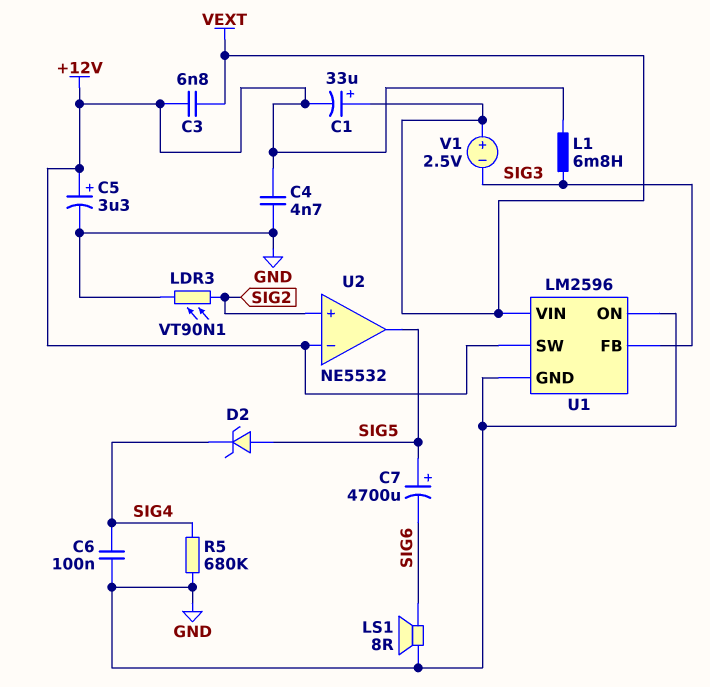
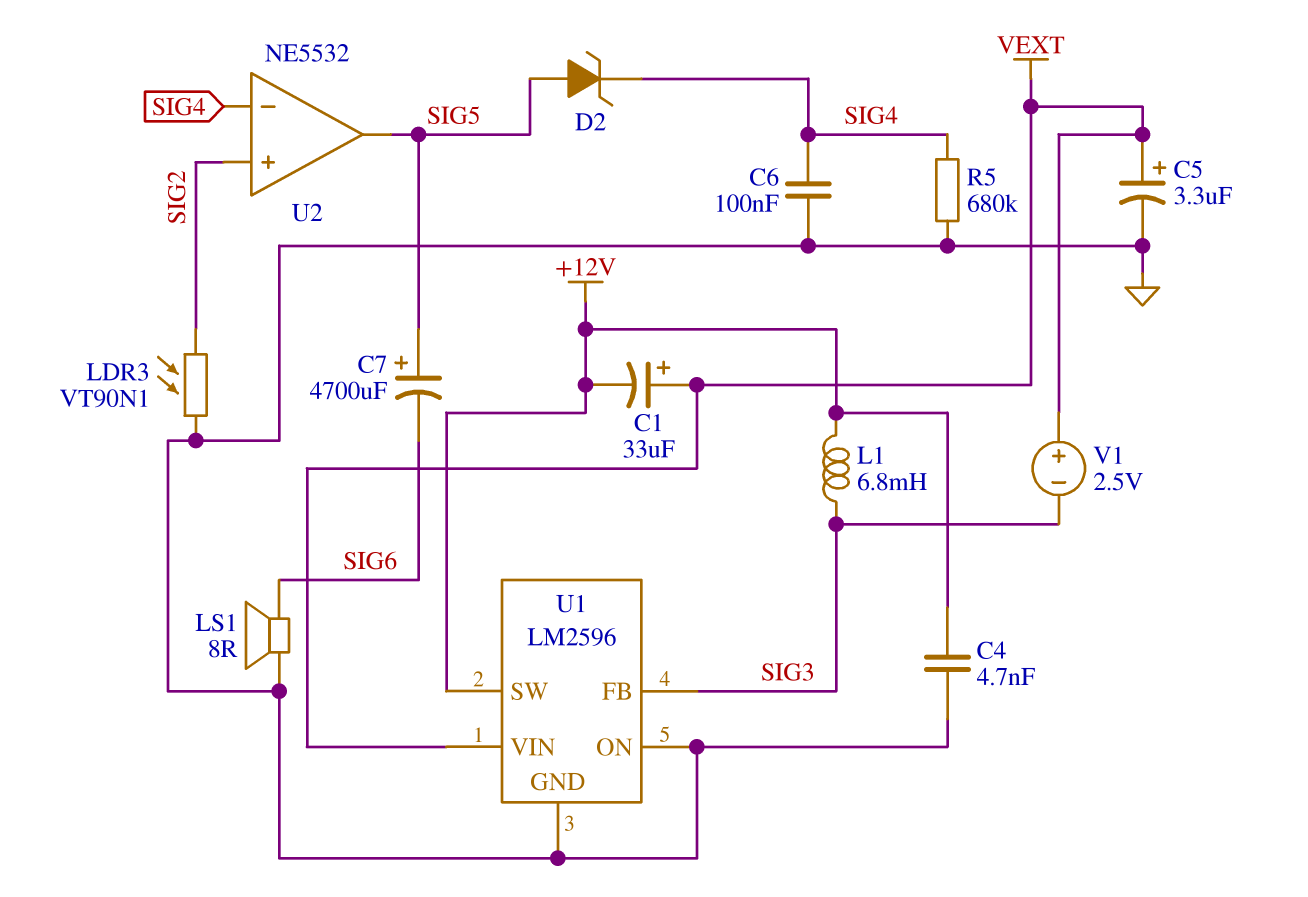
C3: 6.8nF (+12V, VEXT) -> none
C5: 3.3uF (plus +12V, minus GND) -> 3.3uF (plus VEXT, minus GND)
U2 pin in-: +12V -> SIG4

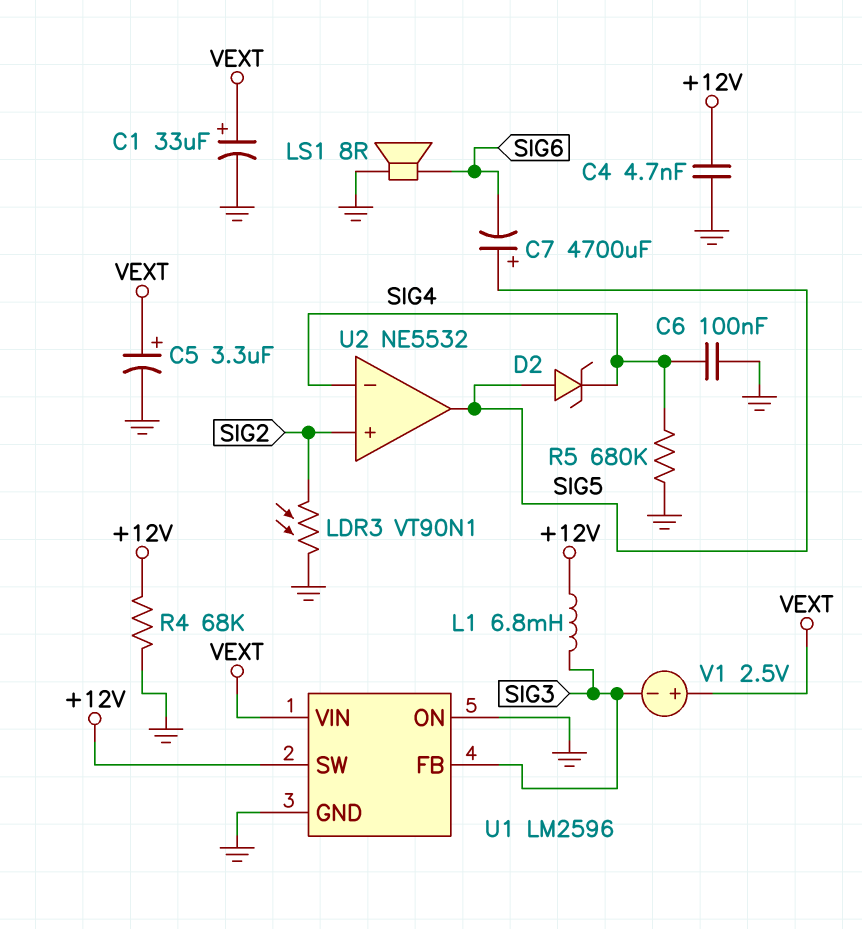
C1: 33uF (plus VEXT, minus +12V) -> 33uF (plus VEXT, minus GND)
R4: none -> 68k (+12V, GND)

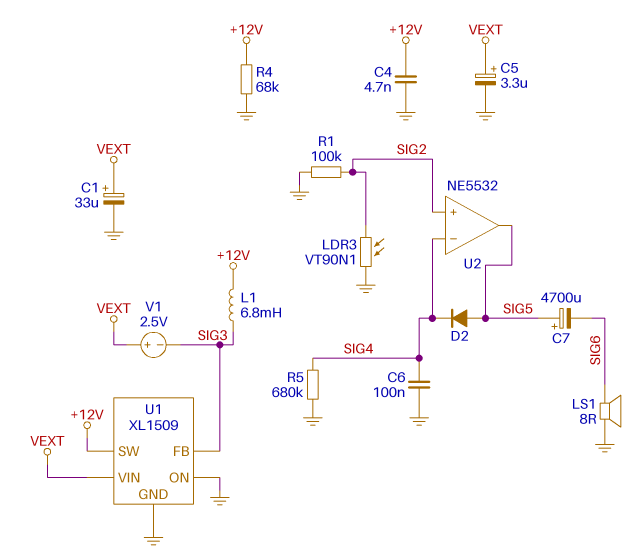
D2: zener (A SIG5, K SIG4) -> diode (A SIG5, K SIG4)
R1: none -> 100k (GND, SIG2)
U1: LM2596 -> XL1509

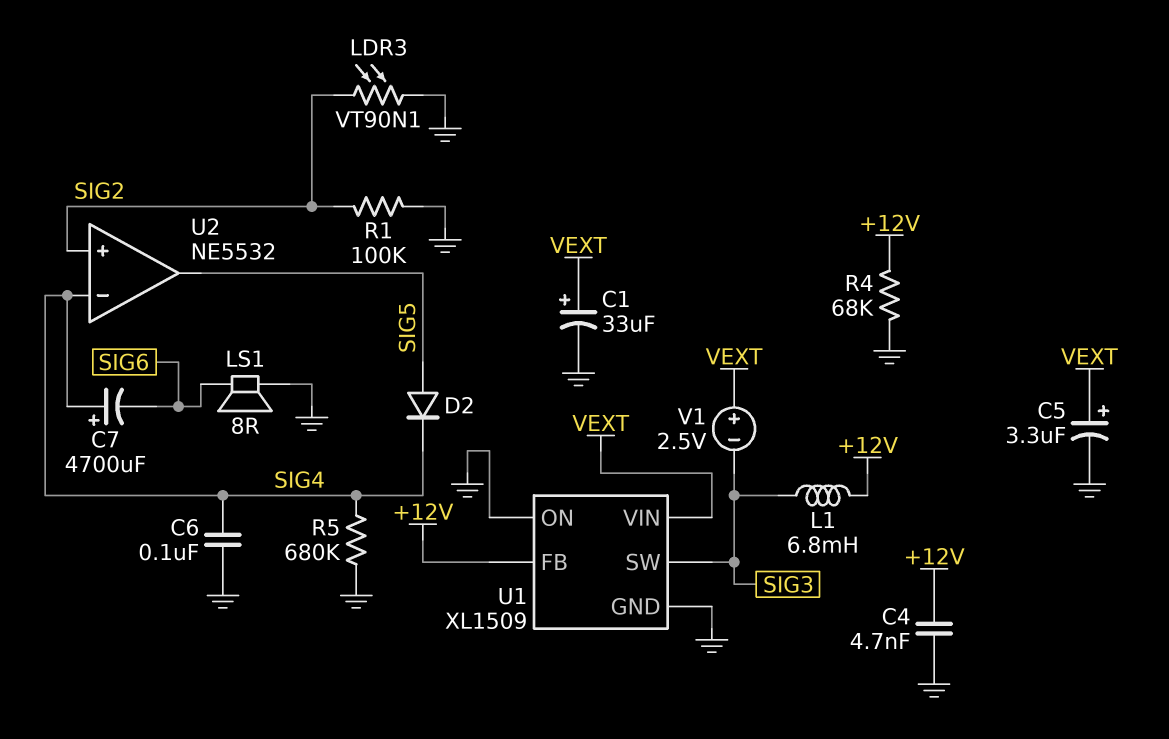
C7: 4700uF (plus SIG5, minus SIG6) -> 4700uF (plus SIG4, minus SIG6)
U1 pin FB: SIG3 -> +12V
U1 pin SW: +12V -> SIG3

